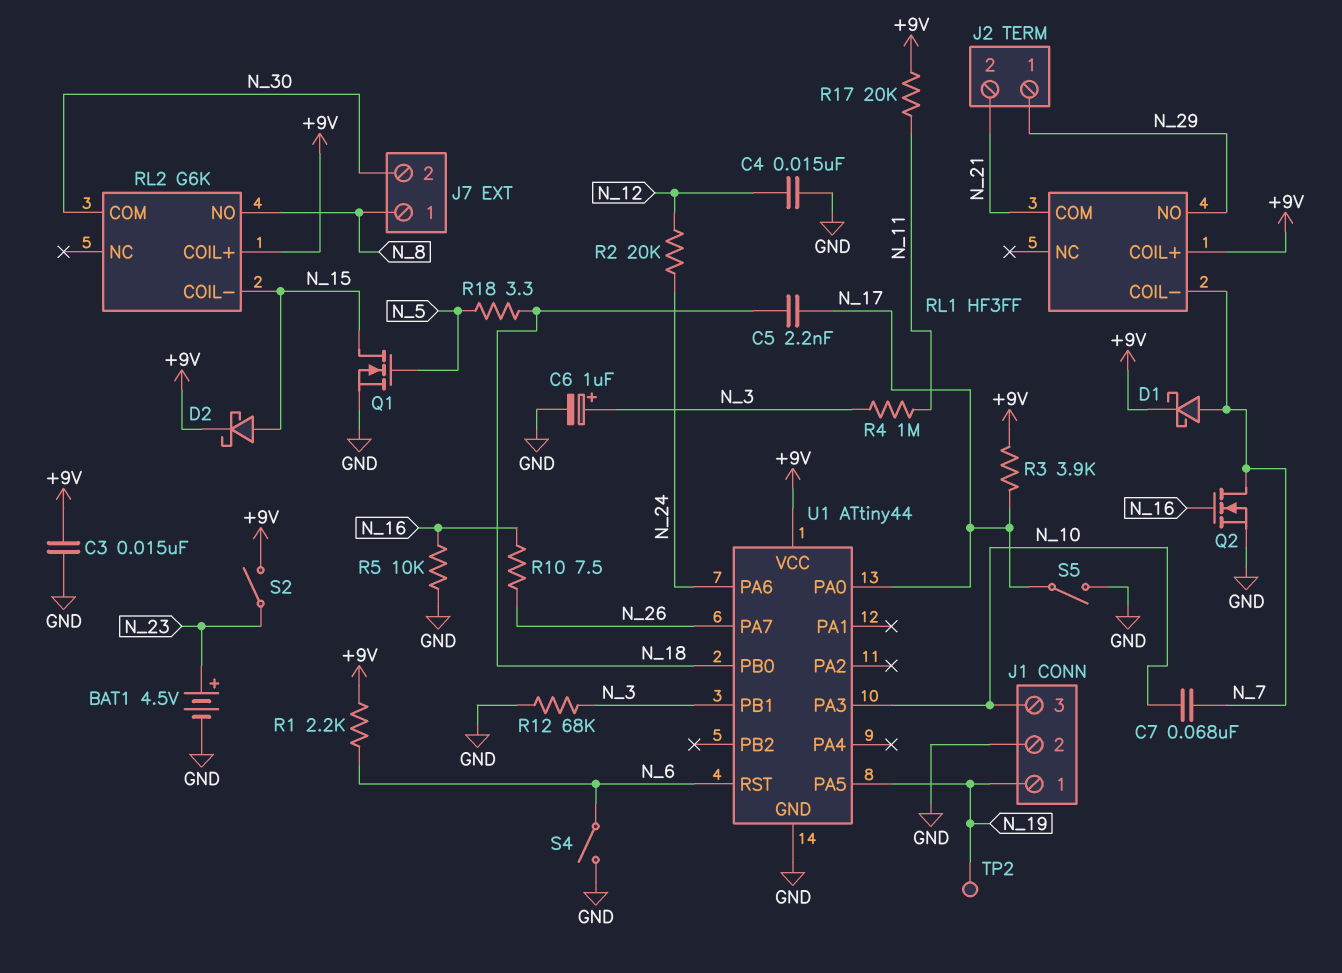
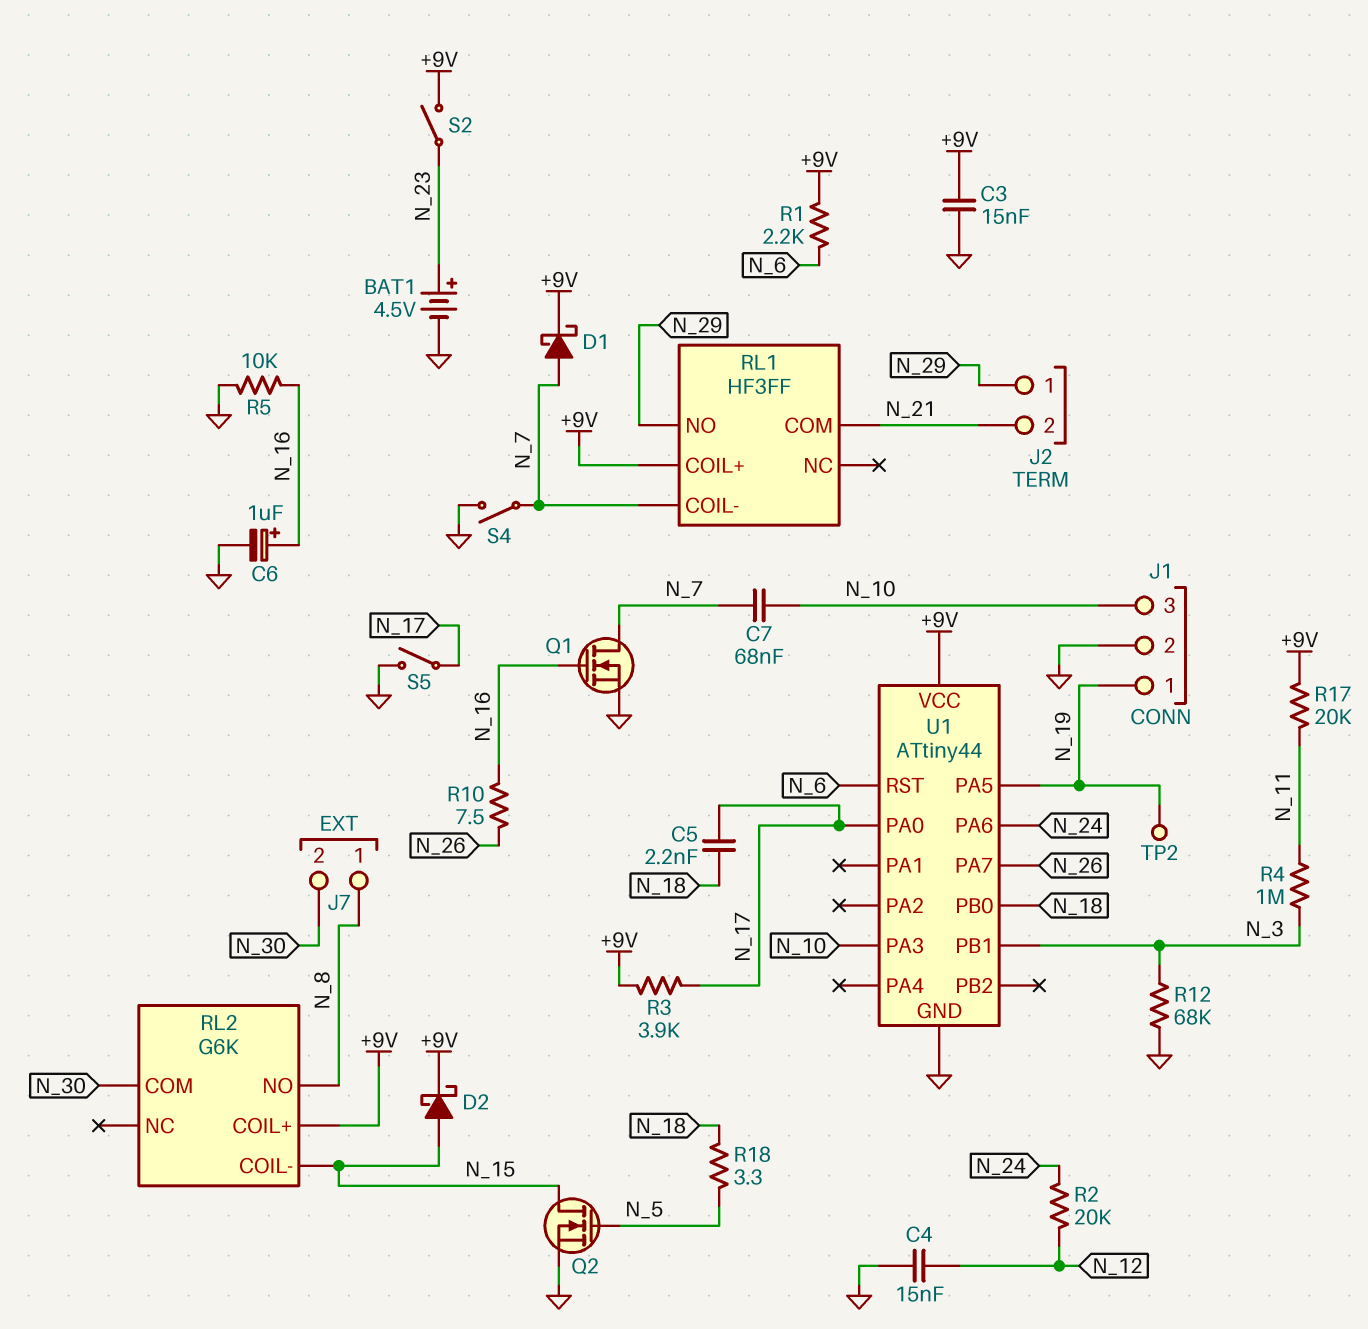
C6: 1uF (plus N_3, minus GND) -> 1uF (plus N_16, minus GND)
Q1: NMOS (G N_5, D N_15, S GND) -> NMOS (G N_16, D N_7, S GND)
Q2: NMOS (G N_16, D N_7, S GND) -> NMOS (G N_5, D N_15, S GND)
S4: switch (GND, N_6) -> switch (GND, N_7)

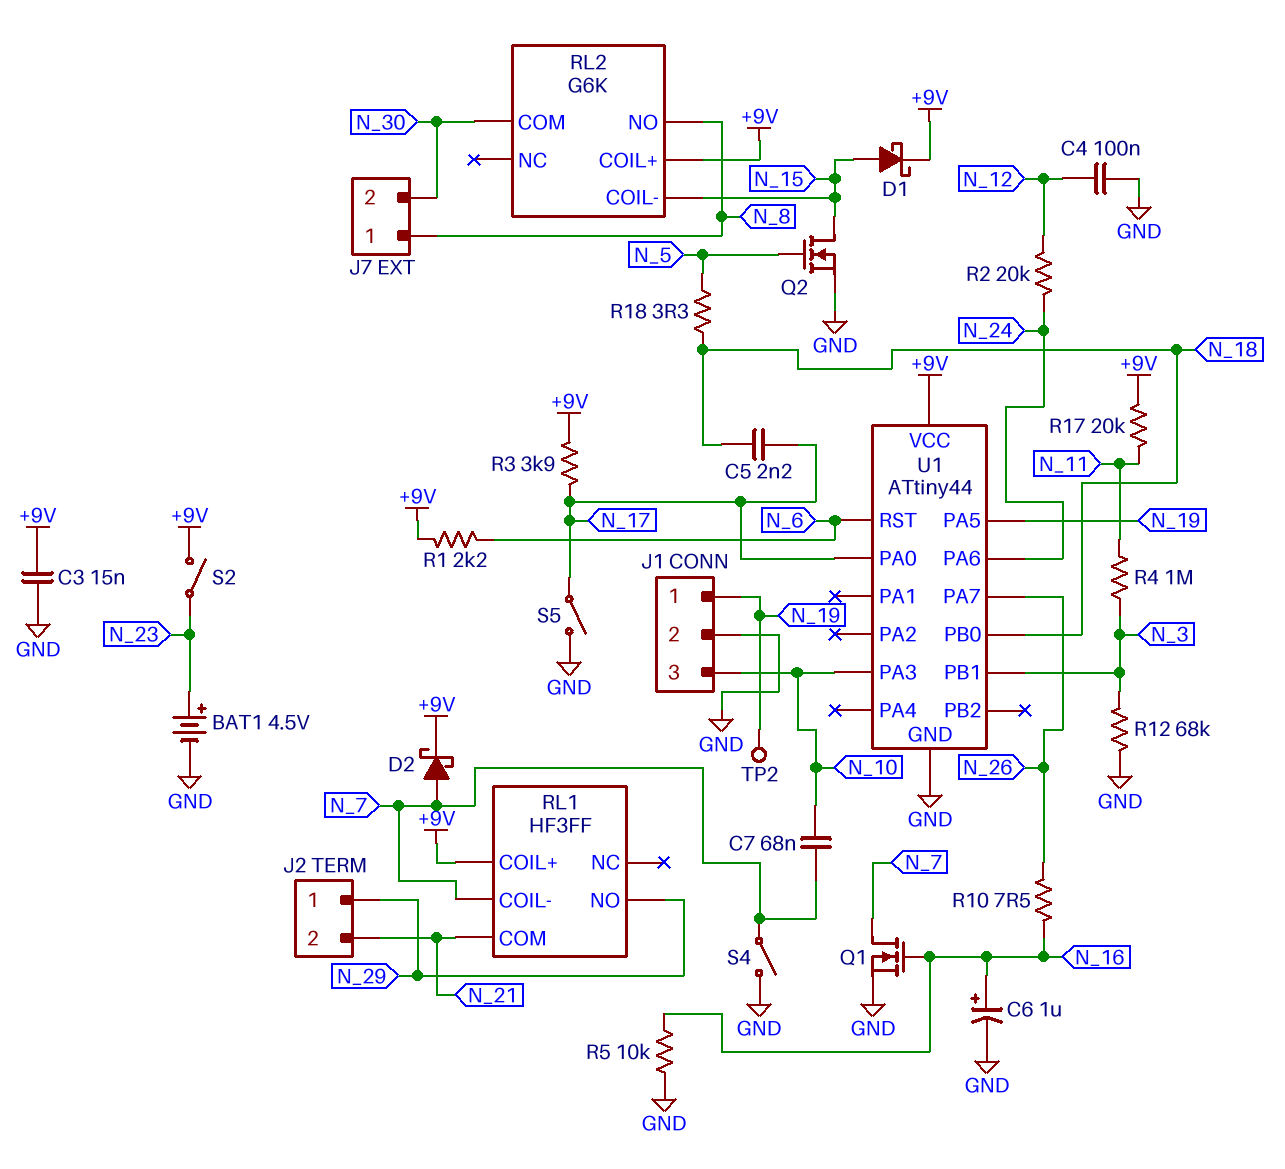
C4: 15nF (GND, N_12) -> 100nF (GND, N_12)
D1: schottky (A N_7, K +9V) -> schottky (A N_15, K +9V)
D2: schottky (A N_15, K +9V) -> schottky (A N_7, K +9V)

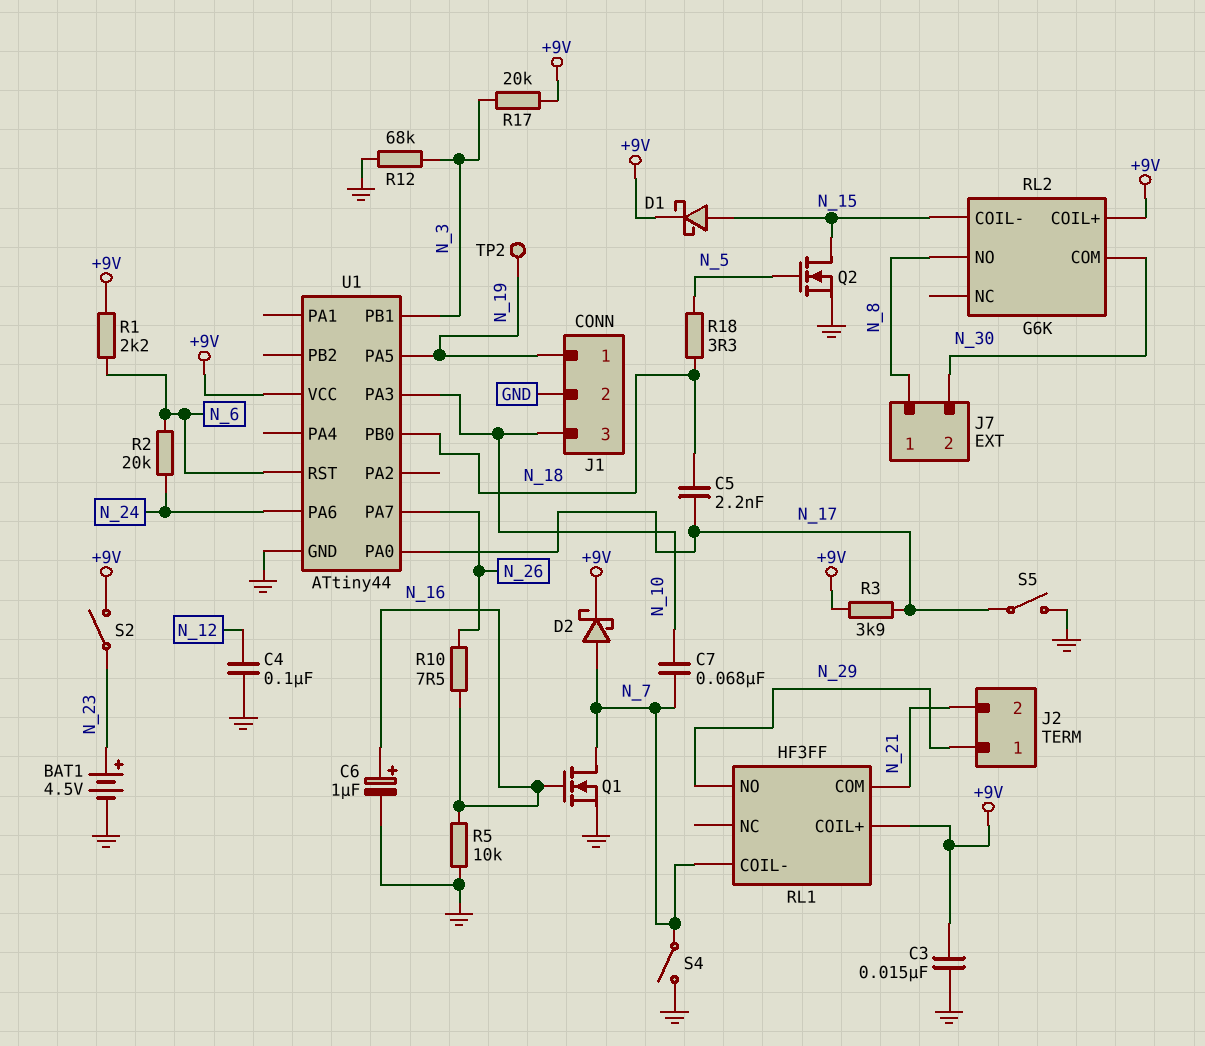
R2: 20k (N_12, N_24) -> 20k (N_6, N_24)
R4: 1M (N_3, N_11) -> none
R17: 20k (+9V, N_11) -> 20k (+9V, N_3)

